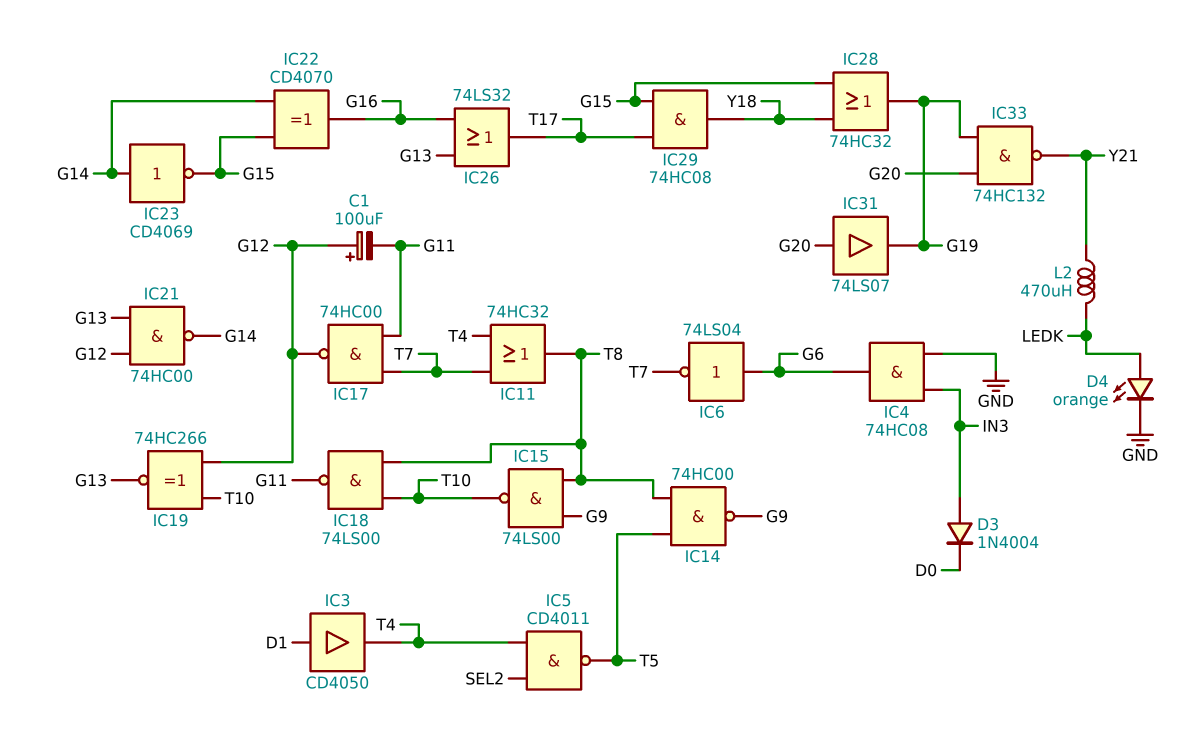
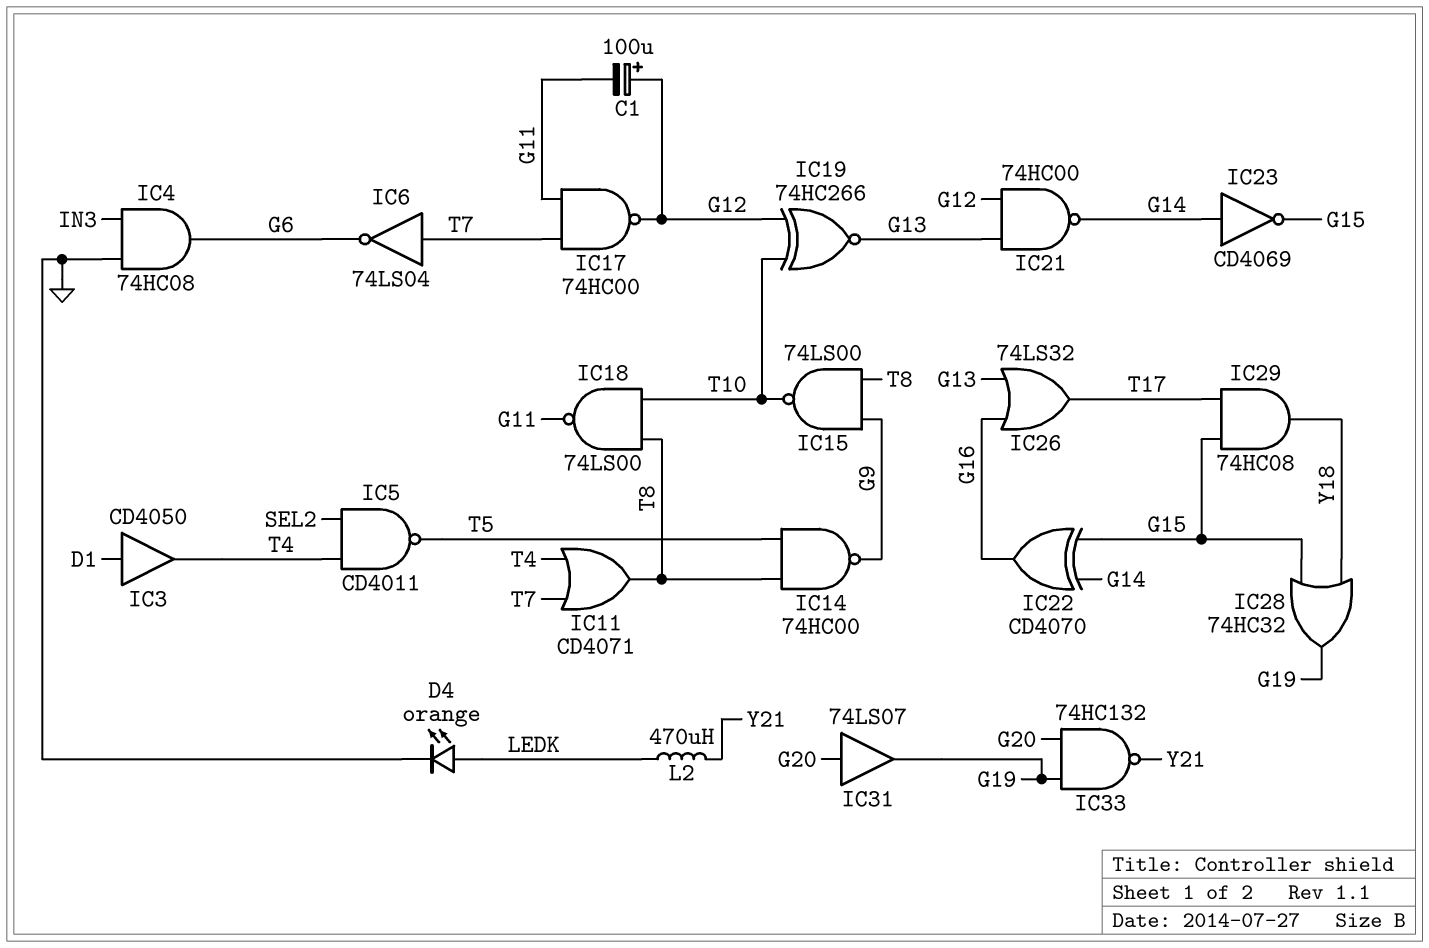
D3: diode 1N4004 (A IN3, K D0) -> none
IC6: NOT 74LS04 (in G6, out T7) -> NOT 74LS04 (in T7, out G6)
IC11: OR 74HC32 (in T4, in T7, out T8) -> OR CD4071 (in T4, in T7, out T8)

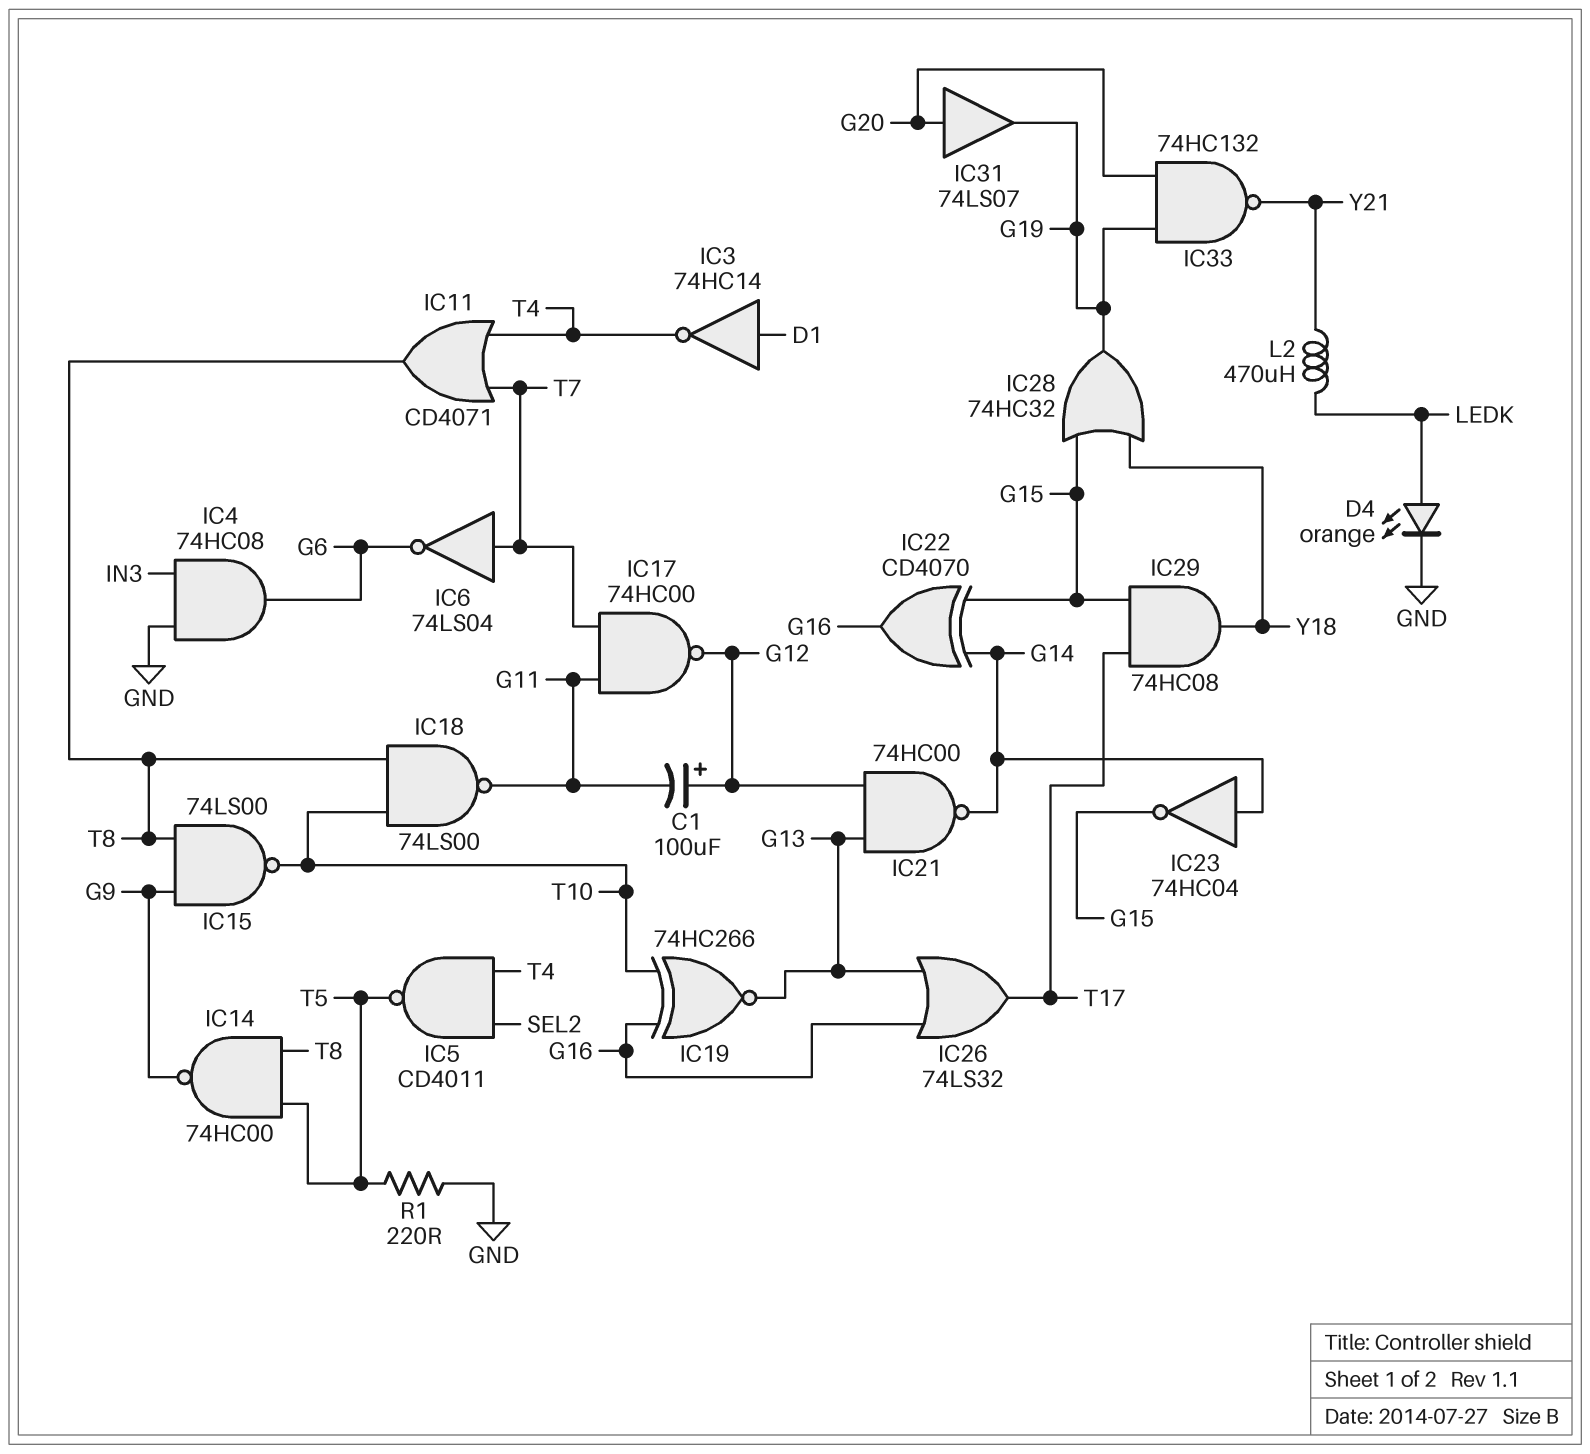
IC3: buffer CD4050 (in D1, out T4) -> NOT 74HC14 (in D1, out T4)
IC19: XNOR 74HC266 (in G12, in T10, out G13) -> XNOR 74HC266 (in G16, in T10, out G13)
IC23: NOT CD4069 (in G14, out G15) -> NOT 74HC04 (in G14, out G15)
R1: none -> 220 (GND, T5)

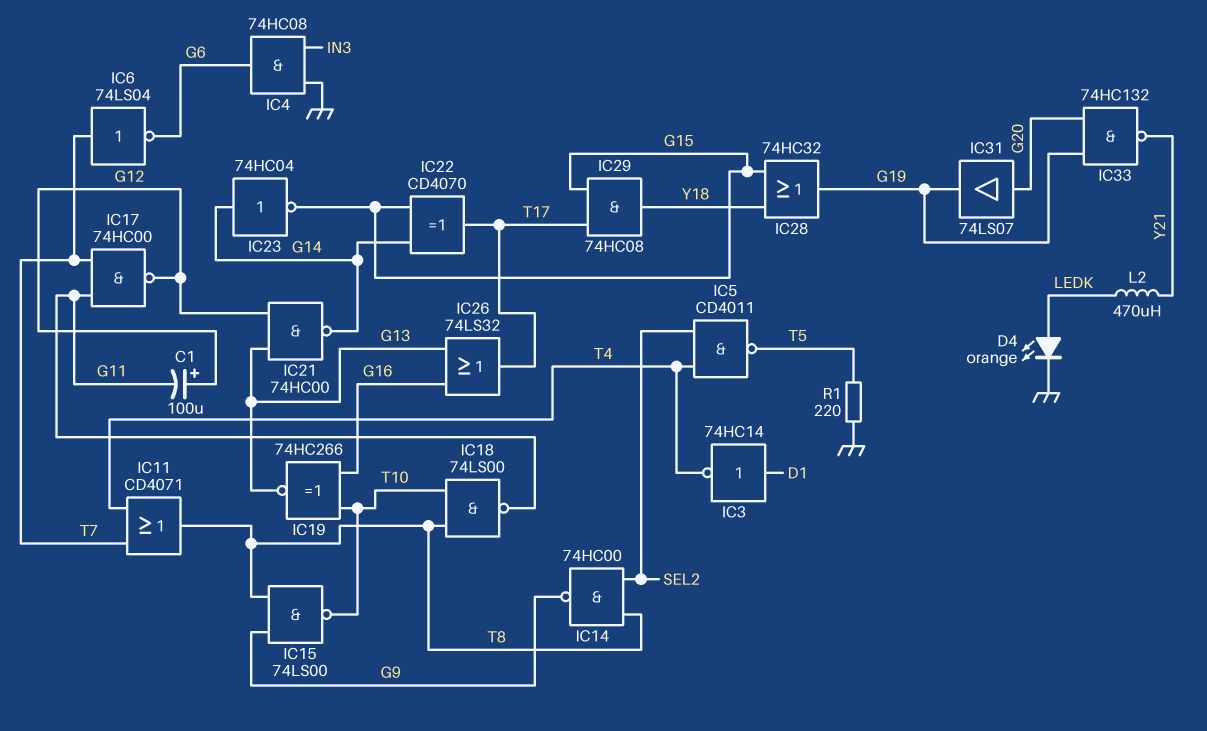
IC14: NAND 74HC00 (in T5, in T8, out G9) -> NAND 74HC00 (in SEL2, in T8, out G9)
IC22: XOR CD4070 (in G14, in G15, out G16) -> XOR CD4070 (in G14, in G15, out T17)

